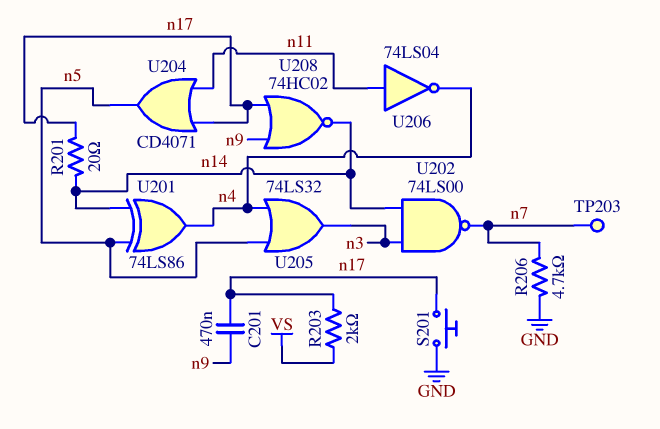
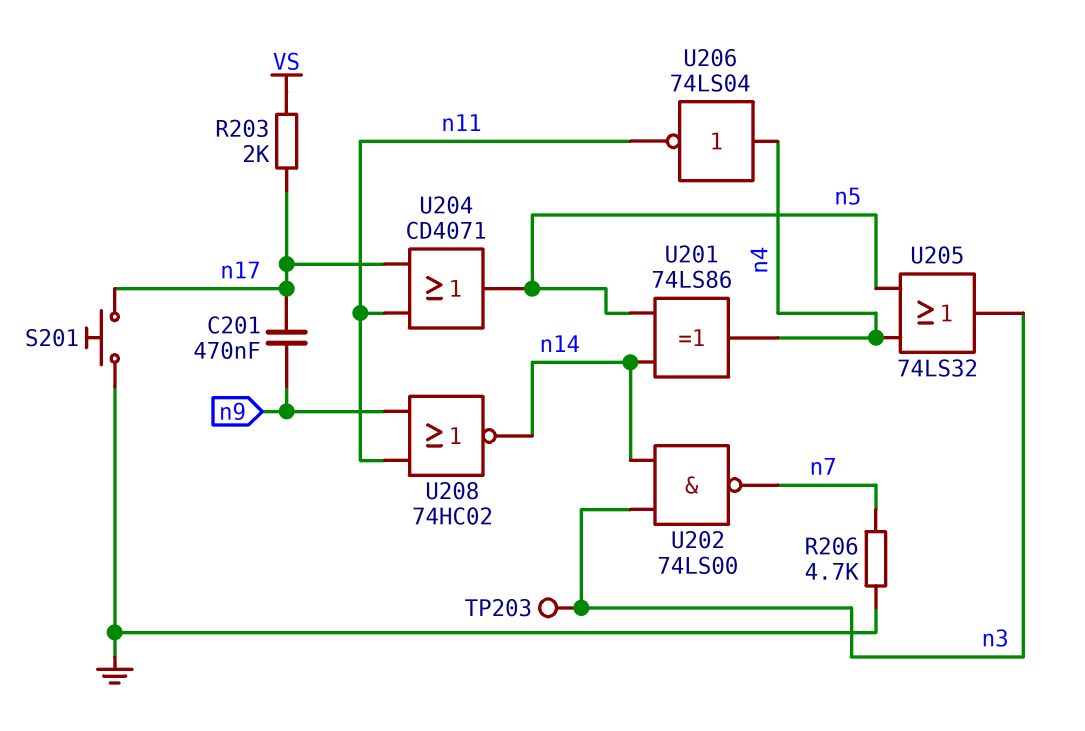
R201: 20 (n14, n17) -> none
TP203: test point (n7) -> test point (n3)
U206: NOT 74LS04 (in n11, out n4) -> NOT 74LS04 (in n4, out n11)
U208: NOR 74HC02 (in n9, in n17, out n14) -> NOR 74HC02 (in n9, in n11, out n14)

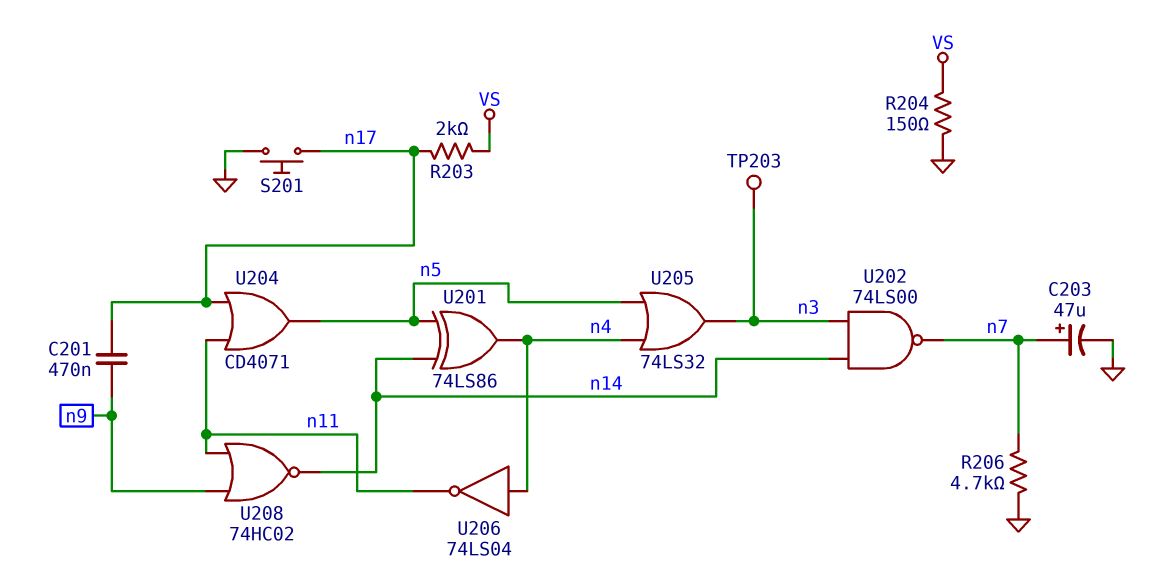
C203: none -> 47uF (plus n7, minus GND)
R204: none -> 150 (GND, VS)

